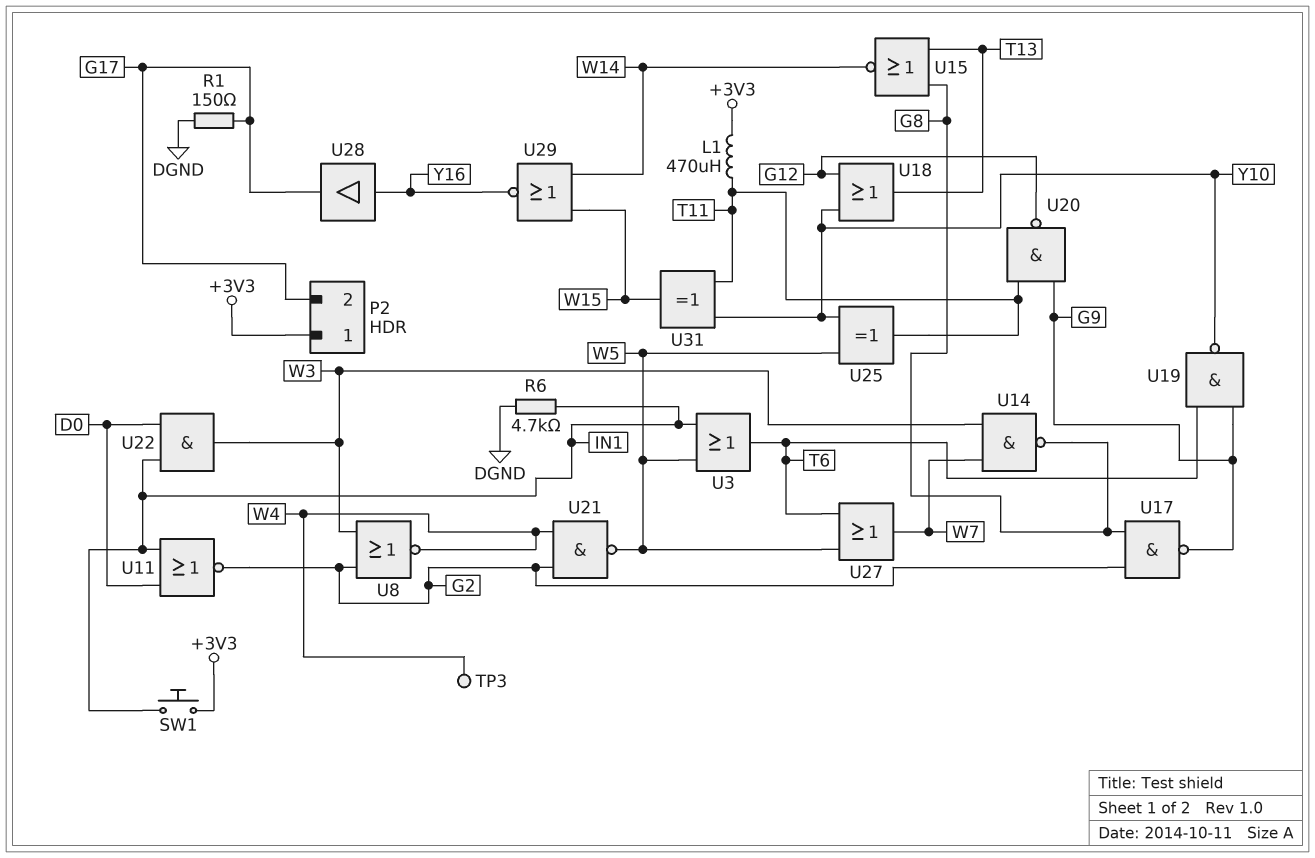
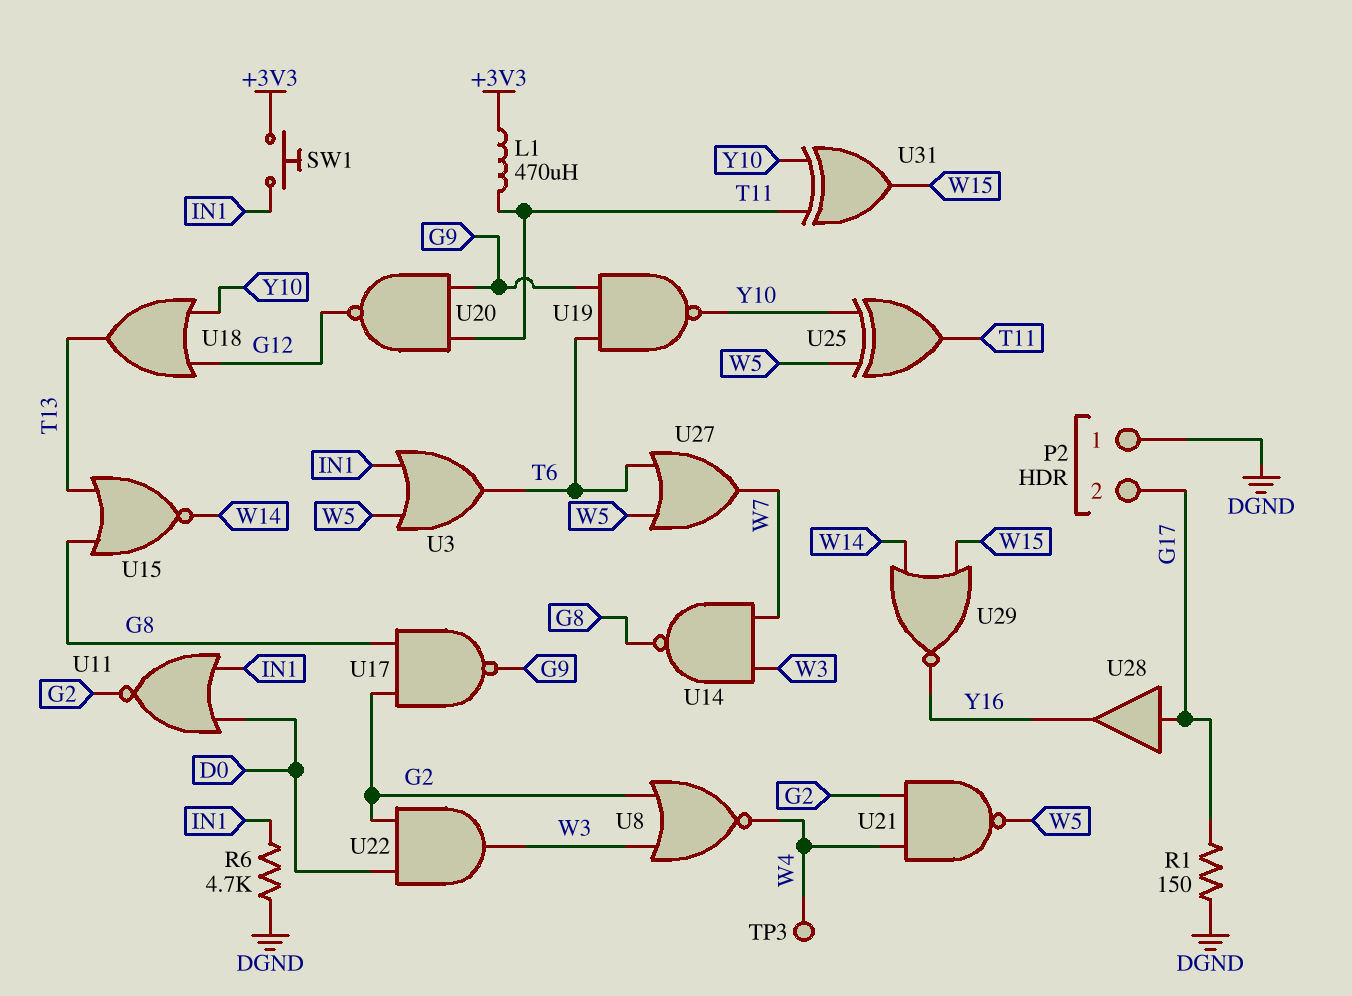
P2 pin 1: +3V3 -> DGND
U22: AND (in D0, in IN1, out W3) -> AND (in D0, in G2, out W3)
U28: buffer (in Y16, out G17) -> buffer (in G17, out Y16)

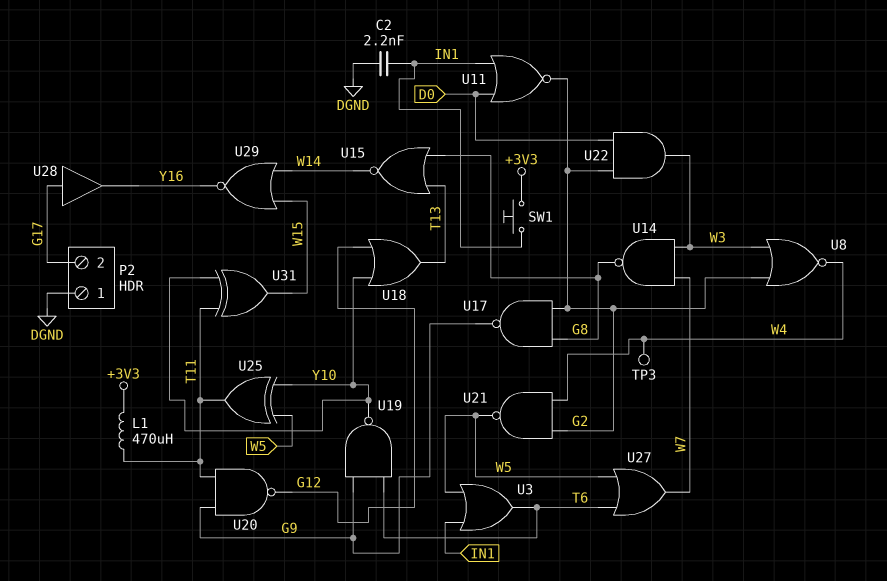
C2: none -> 2.2nF (DGND, IN1)
R1: 150 (DGND, G17) -> none
R6: 4.7k (DGND, IN1) -> none

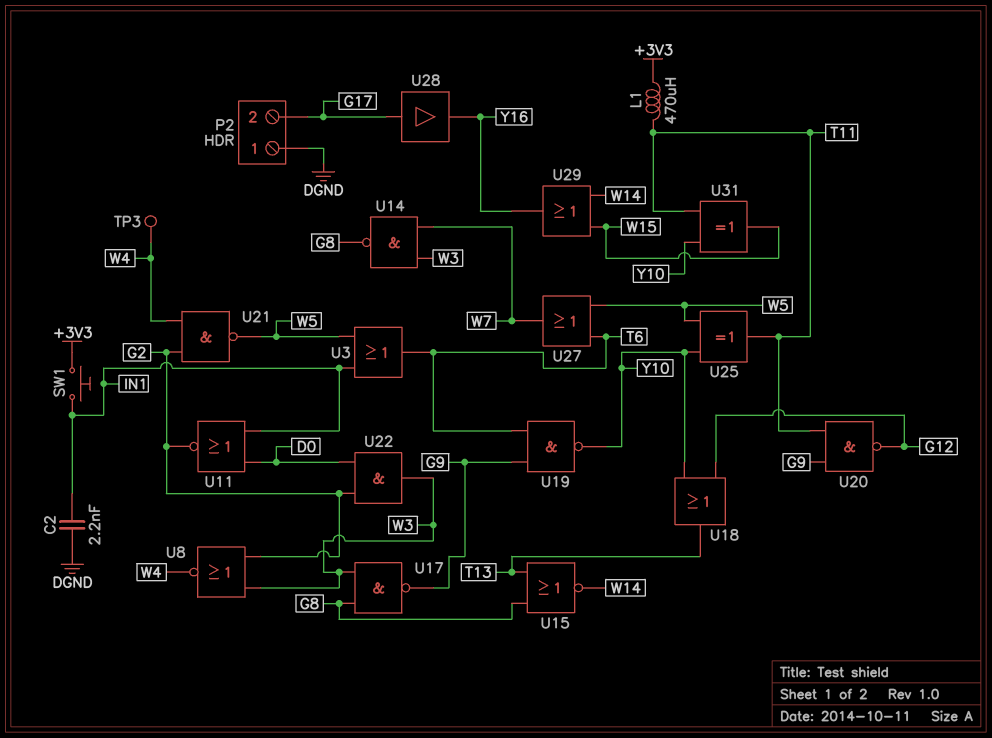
U17: NAND (in G2, in G8, out G9) -> NAND (in G8, in W3, out G9)
U29: NOR (in W14, in W15, out Y16) -> OR (in W14, in W15, out Y16)

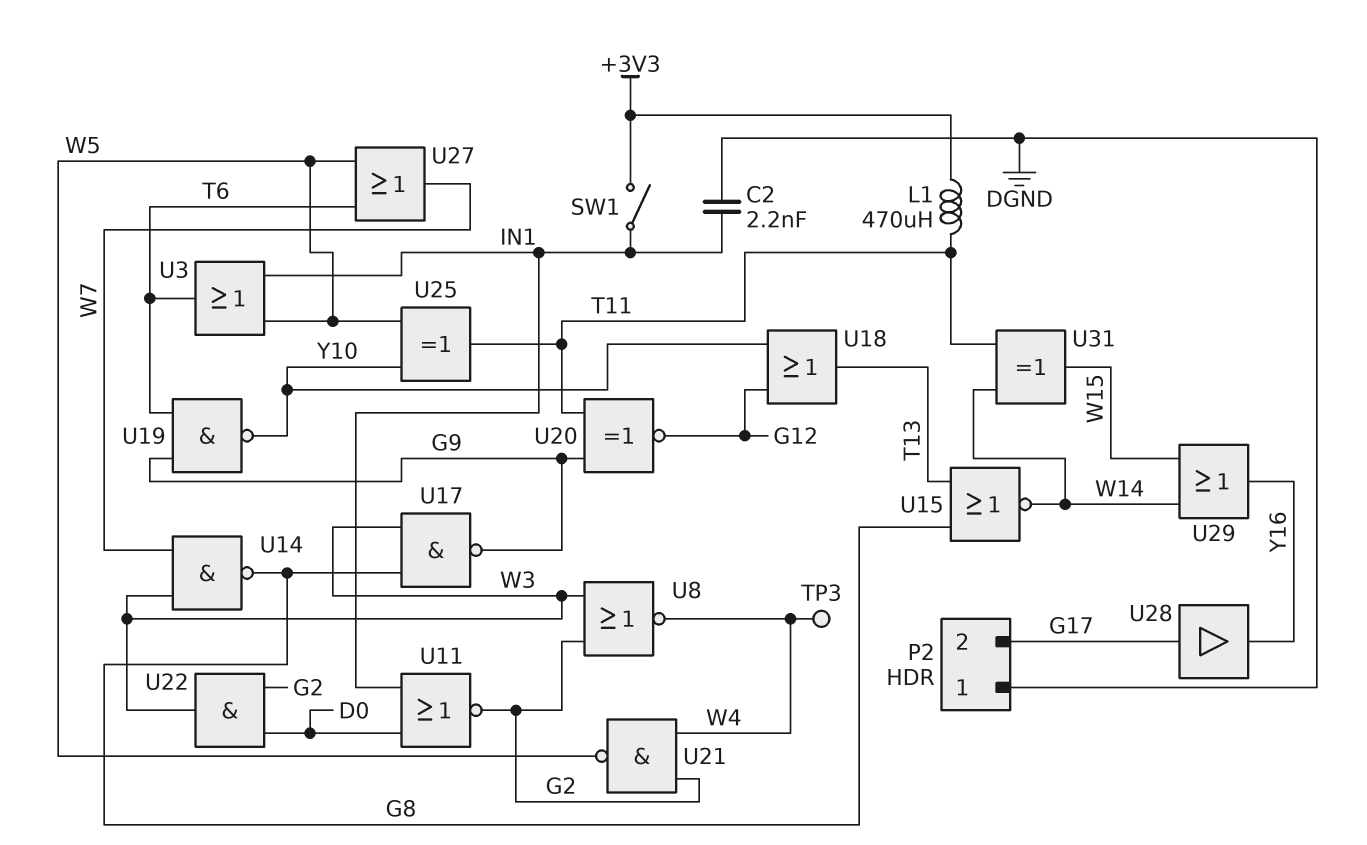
SW1: button (+3V3, IN1) -> switch (+3V3, IN1)
U20: NAND (in G9, in T11, out G12) -> XNOR (in G9, in T11, out G12)
U31: XOR (in T11, in Y10, out W15) -> XOR (in T11, in W14, out W15)

